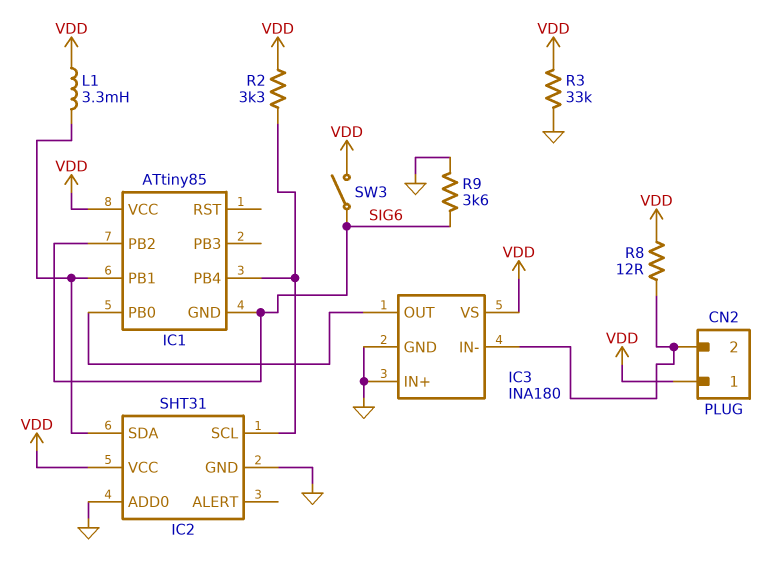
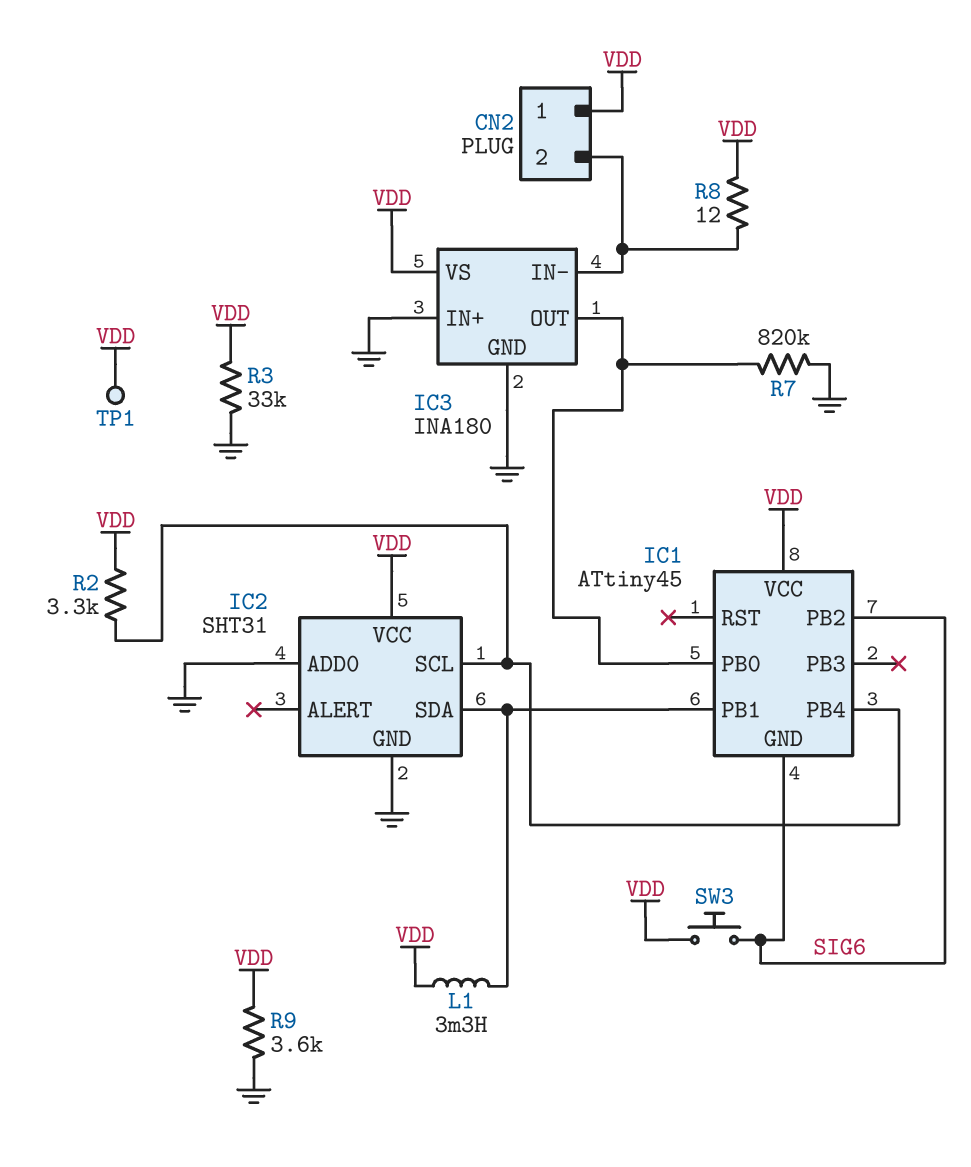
IC1: ATtiny85 -> ATtiny45
R7: none -> 820k (GND, IC1/PB0)
R9: 3.6k (GND, SIG6) -> 3.6k (GND, VDD)
SW3: switch (SIG6, VDD) -> button (SIG6, VDD)
TP1: none -> test point (VDD)

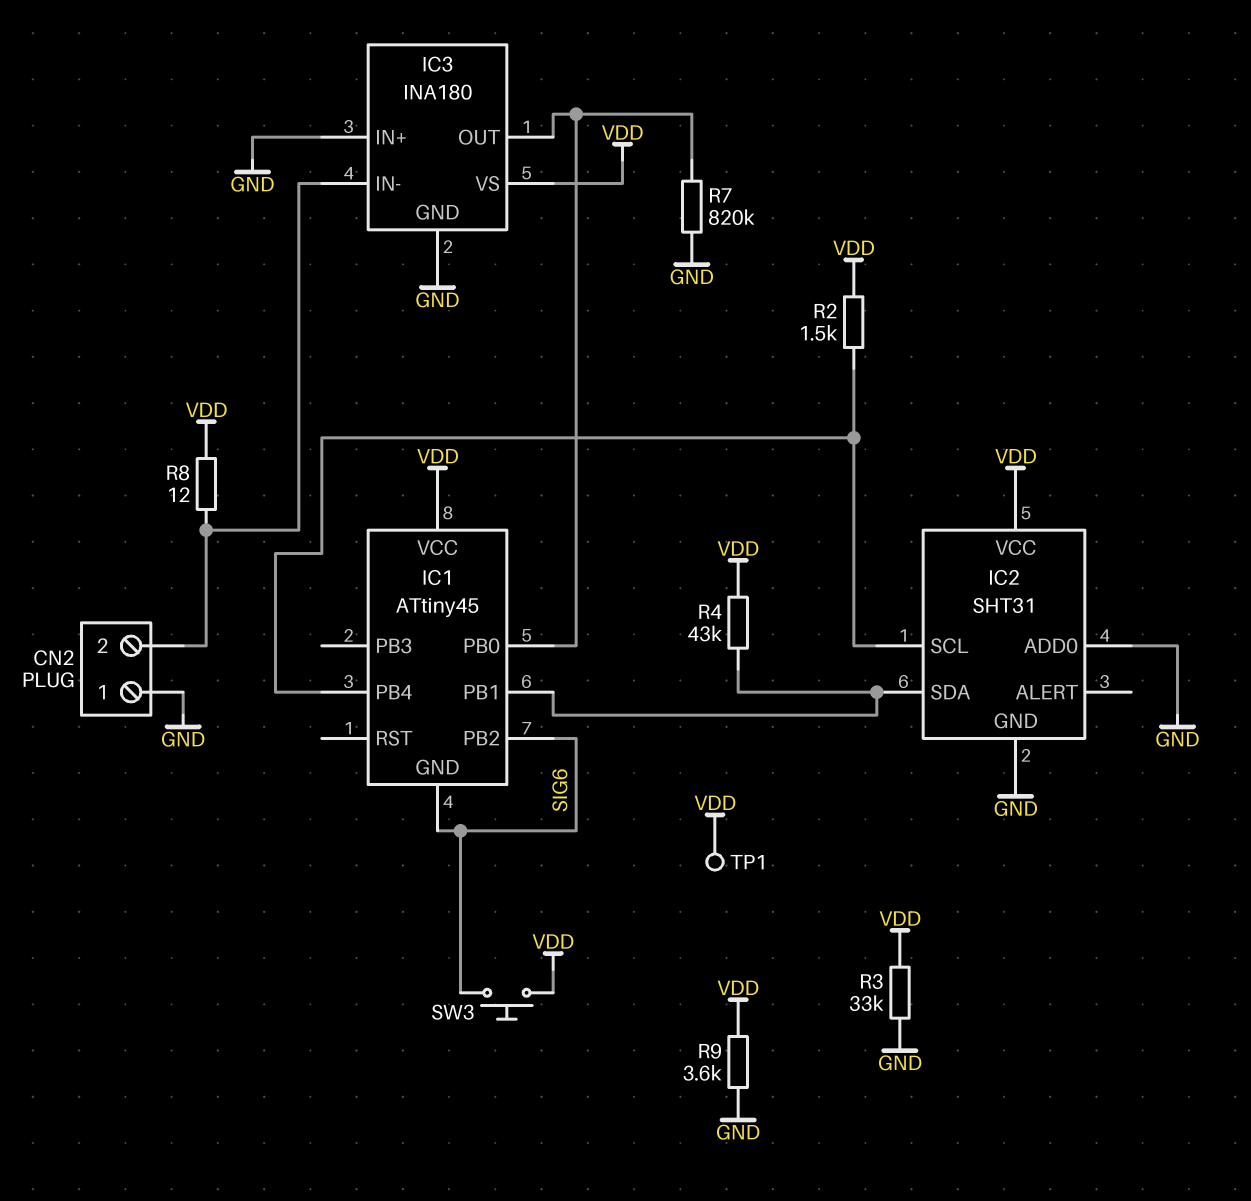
CN2 pin 1: VDD -> GND
L1: 3.3mH (IC1/PB1, VDD) -> none
R2: 3.3k (IC1/PB4, VDD) -> 1.5k (IC1/PB4, VDD)
R4: none -> 43k (IC1/PB1, VDD)

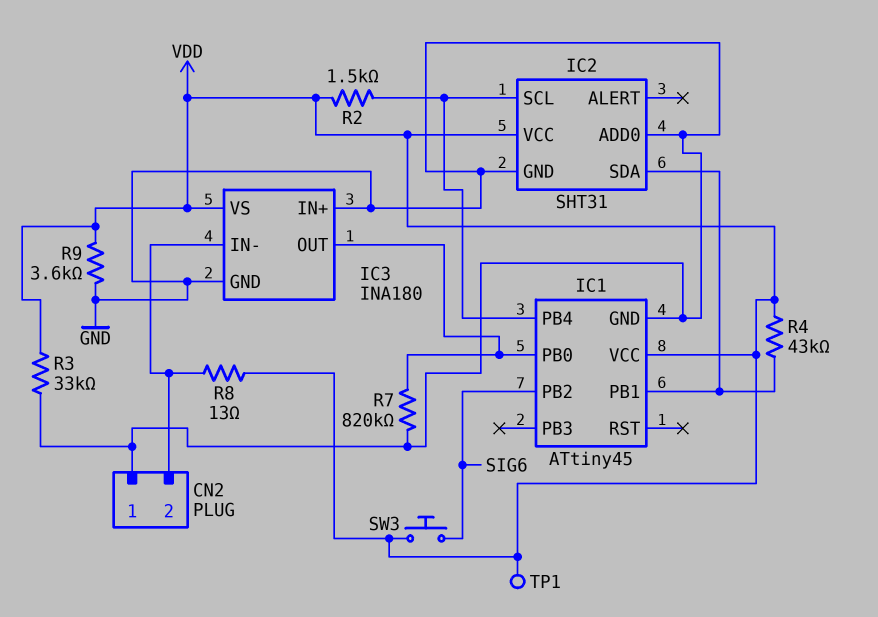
IC1 pin GND: SIG6 -> GND
R8: 12 (CN2/2, VDD) -> 13 (CN2/2, VDD)

